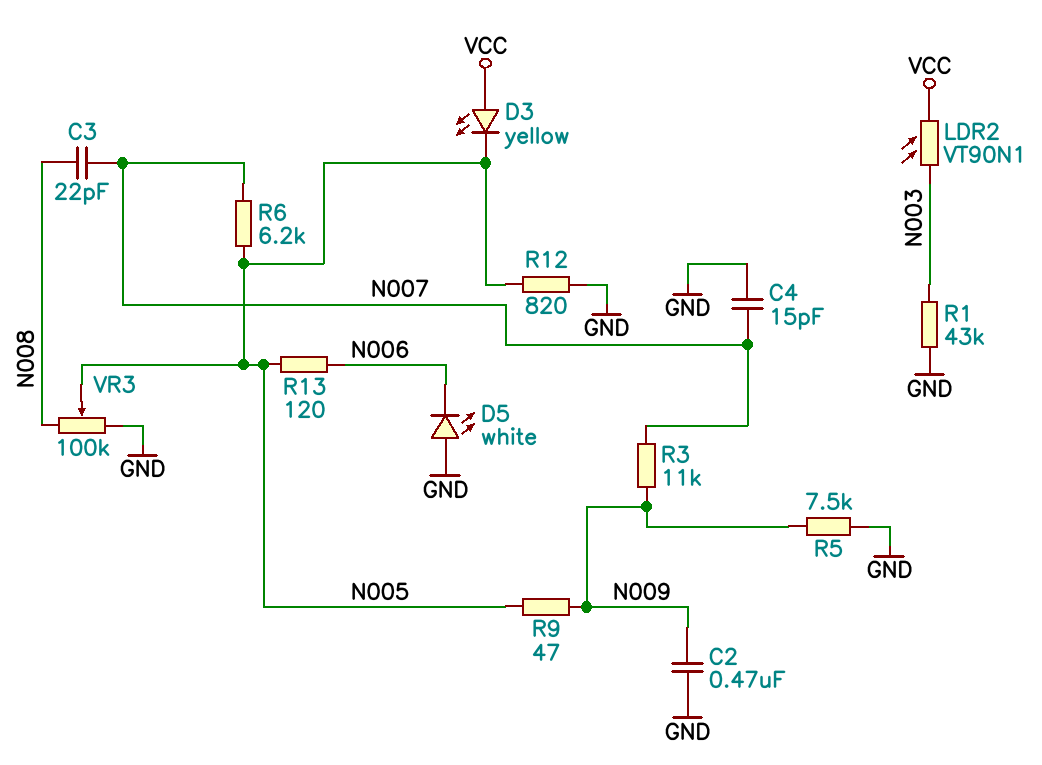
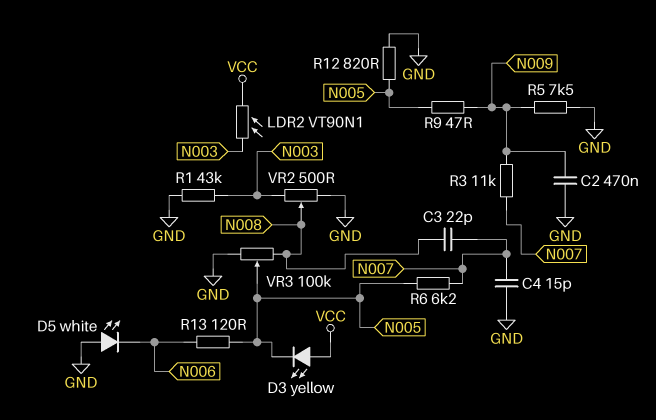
VR2: none -> 500 (GND, N003, wiper N008)

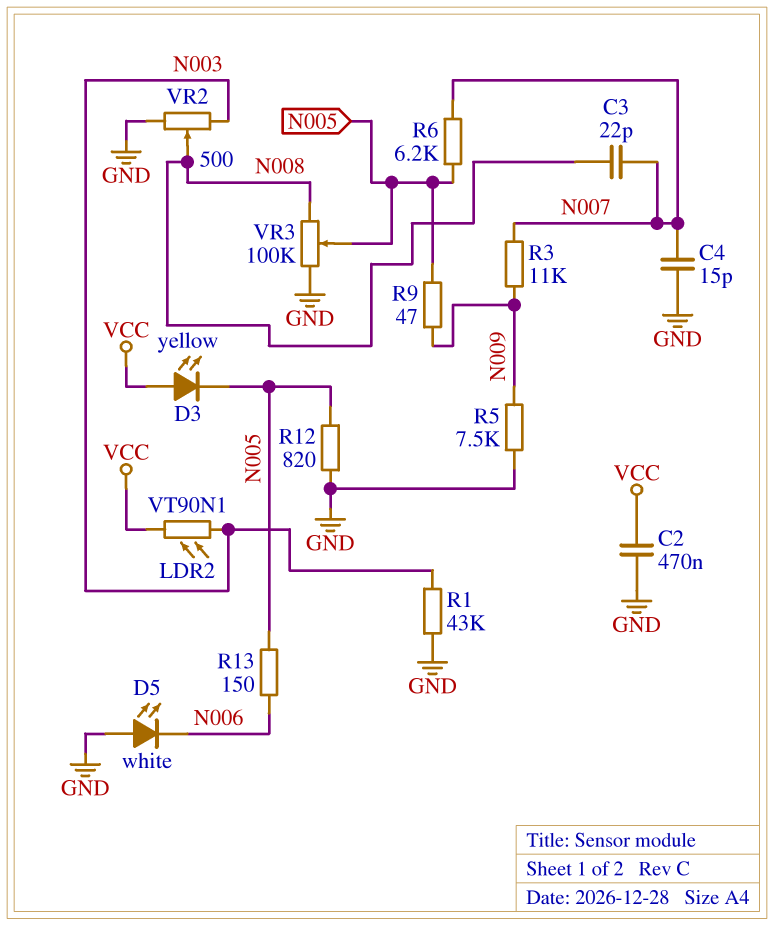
C2: 470nF (GND, N009) -> 470nF (GND, VCC)
R13: 120 (N005, N006) -> 150 (N005, N006)

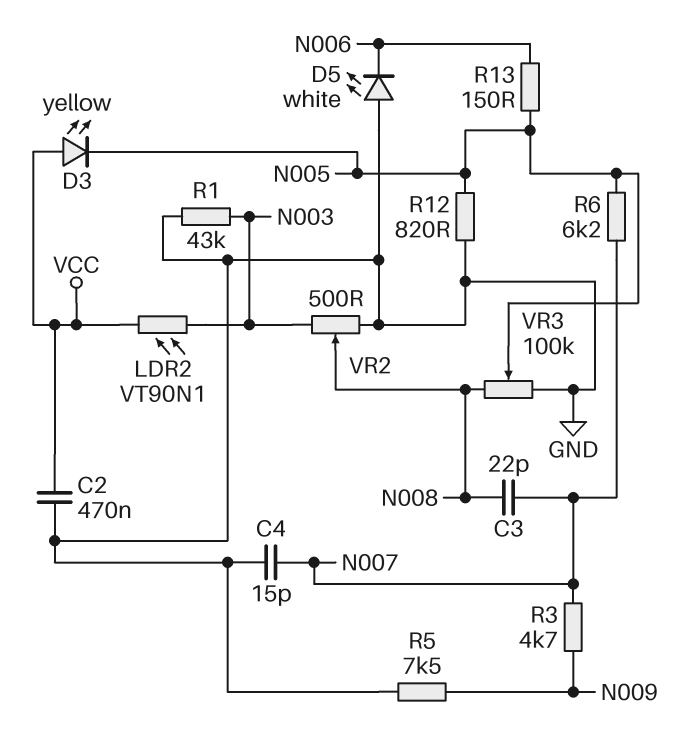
R3: 11k (N007, N009) -> 4.7k (N007, N009)
R9: 47 (N005, N009) -> none

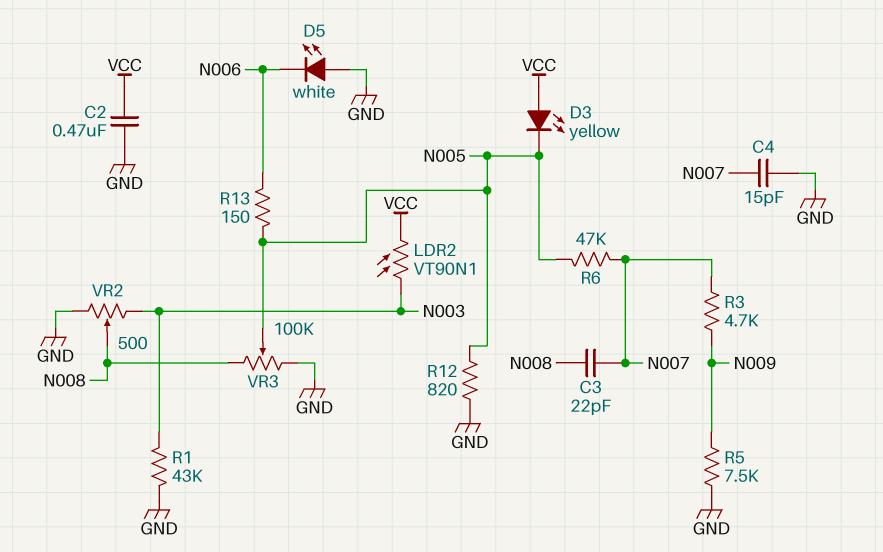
R6: 6.2k (N005, N007) -> 47k (N005, N007)

